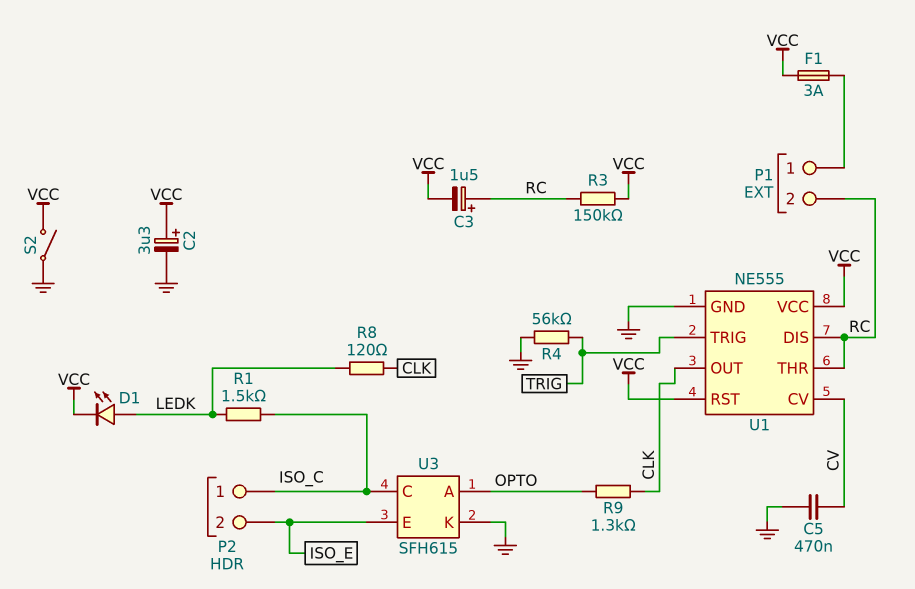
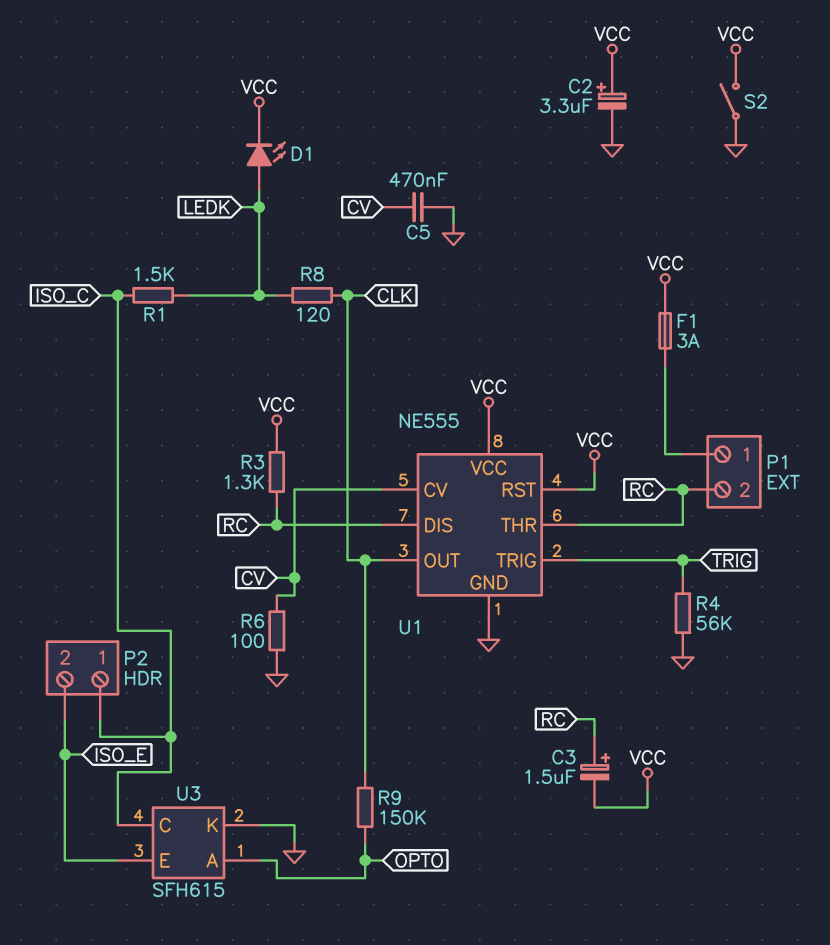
R3: 150k (RC, VCC) -> 1.3k (RC, VCC)
R6: none -> 100 (CV, GND)
R9: 1.3k (CLK, OPTO) -> 150k (CLK, OPTO)

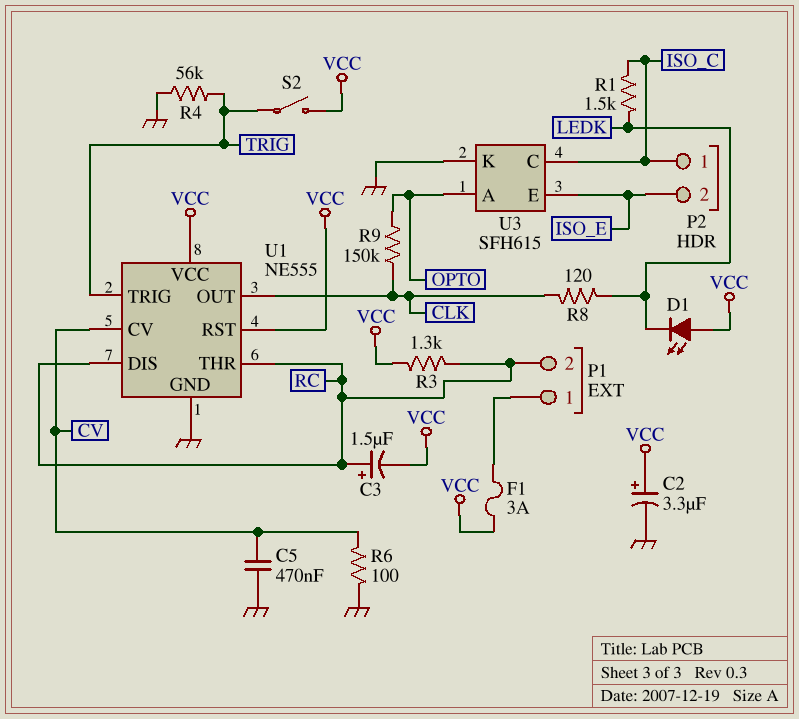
D1: LED (A LEDK, K VCC) -> LED (A VCC, K LEDK)
S2: switch (GND, VCC) -> switch (TRIG, VCC)

